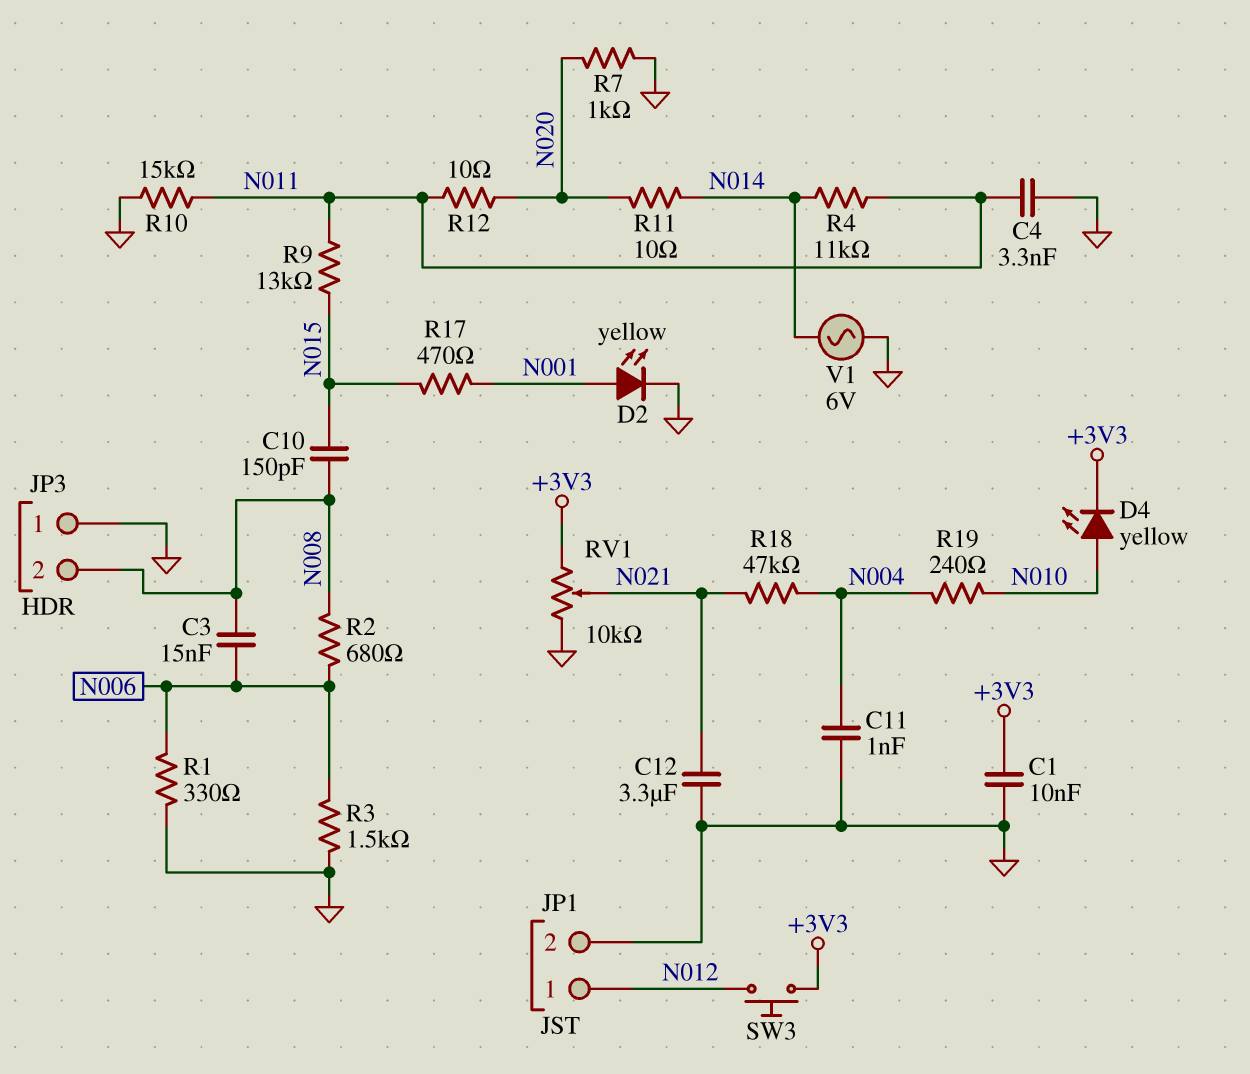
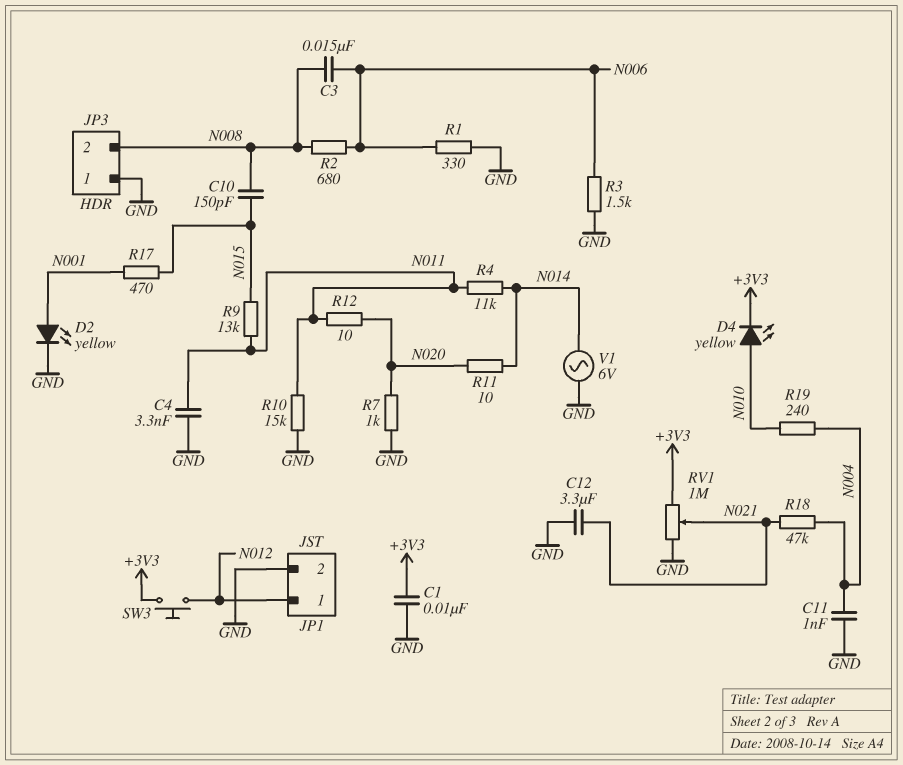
RV1: 10k (+3V3, GND, wiper N021) -> 1M (+3V3, GND, wiper N021)

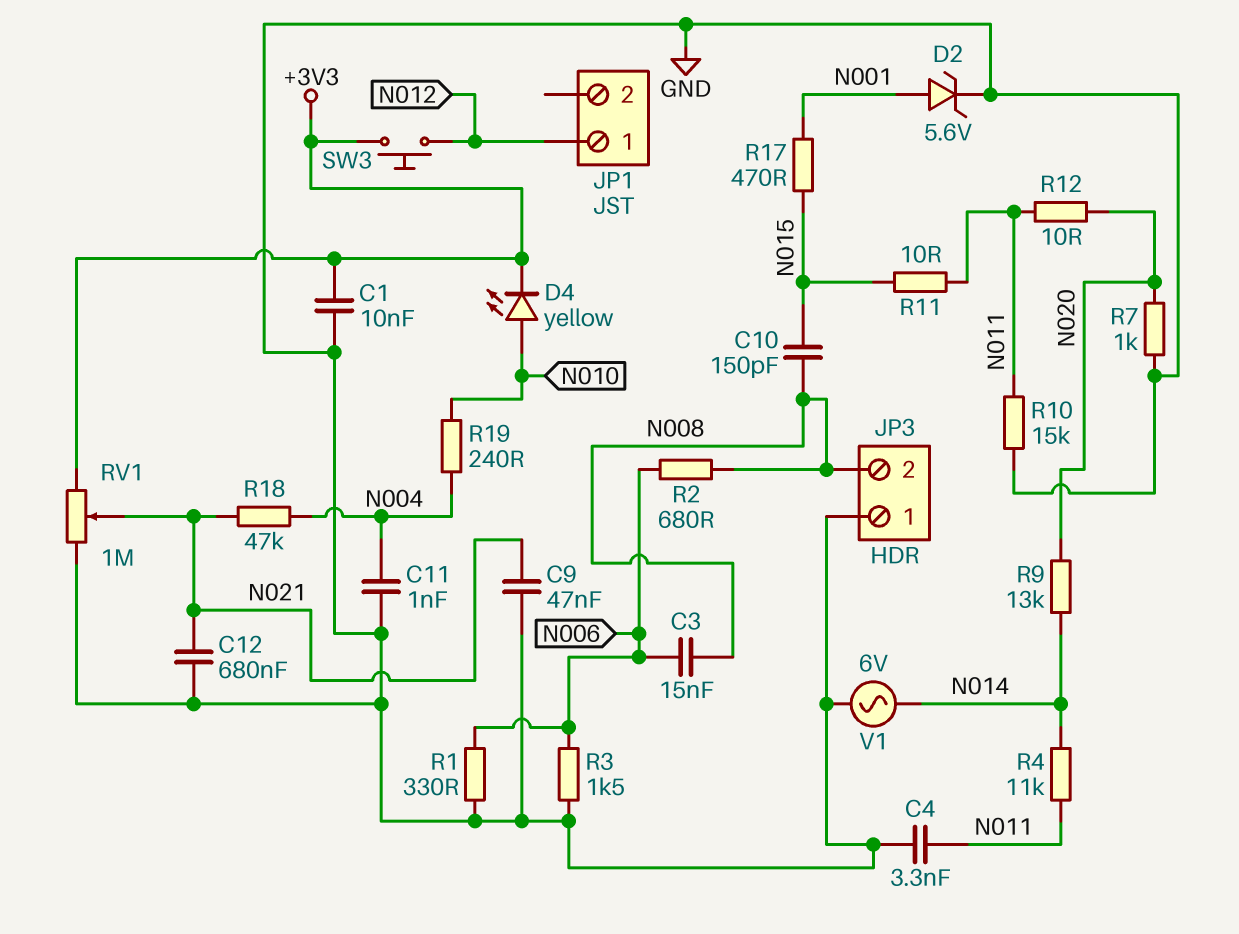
C9: none -> 47nF (GND, N021)
C12: 3.3uF (GND, N021) -> 680nF (GND, N021)
D2: LED yellow (A N001, K GND) -> zener 5.6V (A N001, K GND)
JP1 pin 2: GND -> none
R9: 13k (N011, N015) -> 13k (N014, N020)
R11: 10 (N014, N020) -> 10 (N011, N015)

